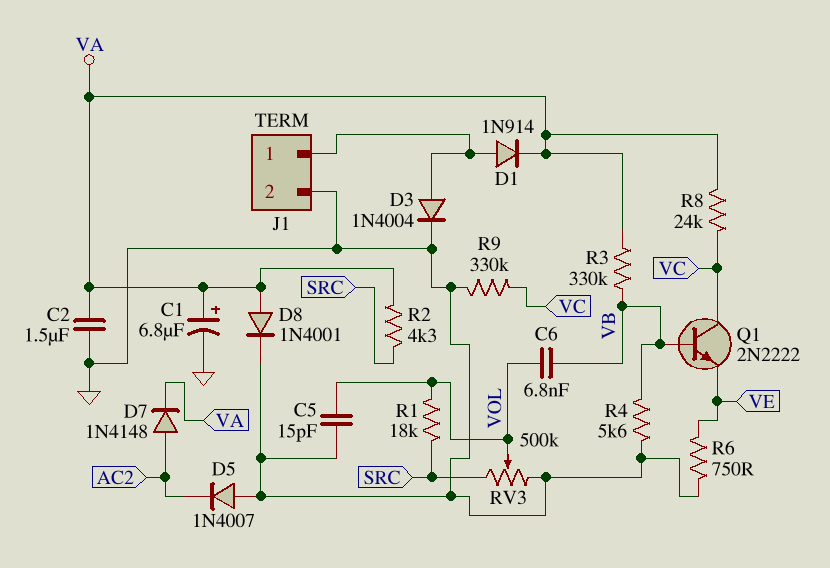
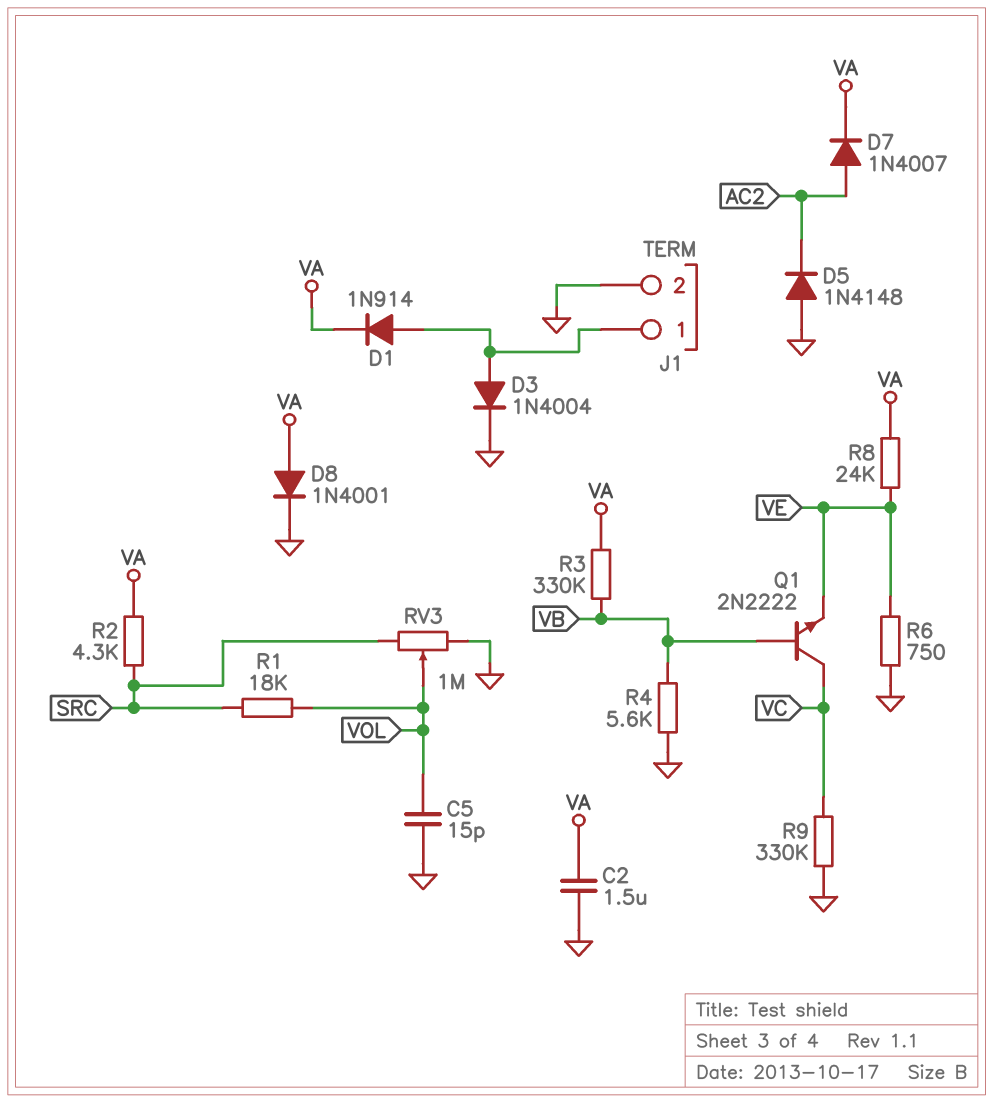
C1: 6.8uF (plus VA, minus GND) -> none
C6: 6.8nF (VB, VOL) -> none
D5: diode 1N4007 (A GND, K AC2) -> diode 1N4148 (A GND, K AC2)
D7: diode 1N4148 (A AC2, K VA) -> diode 1N4007 (A AC2, K VA)
R8: 24k (VA, VC) -> 24k (VA, VE)
RV3: 500k (GND, SRC, wiper VOL) -> 1M (GND, SRC, wiper VOL)

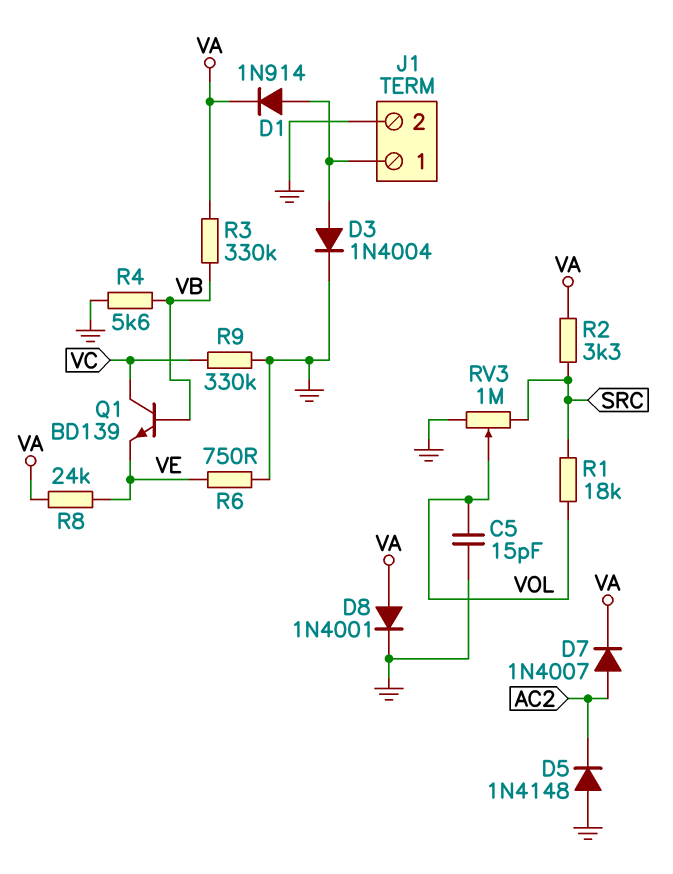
C2: 1.5uF (GND, VA) -> none
Q1: NPN 2N2222 (B VB, C VC, E VE) -> NPN BD139 (B VB, C VC, E VE)
R2: 4.3k (SRC, VA) -> 3.3k (SRC, VA)

